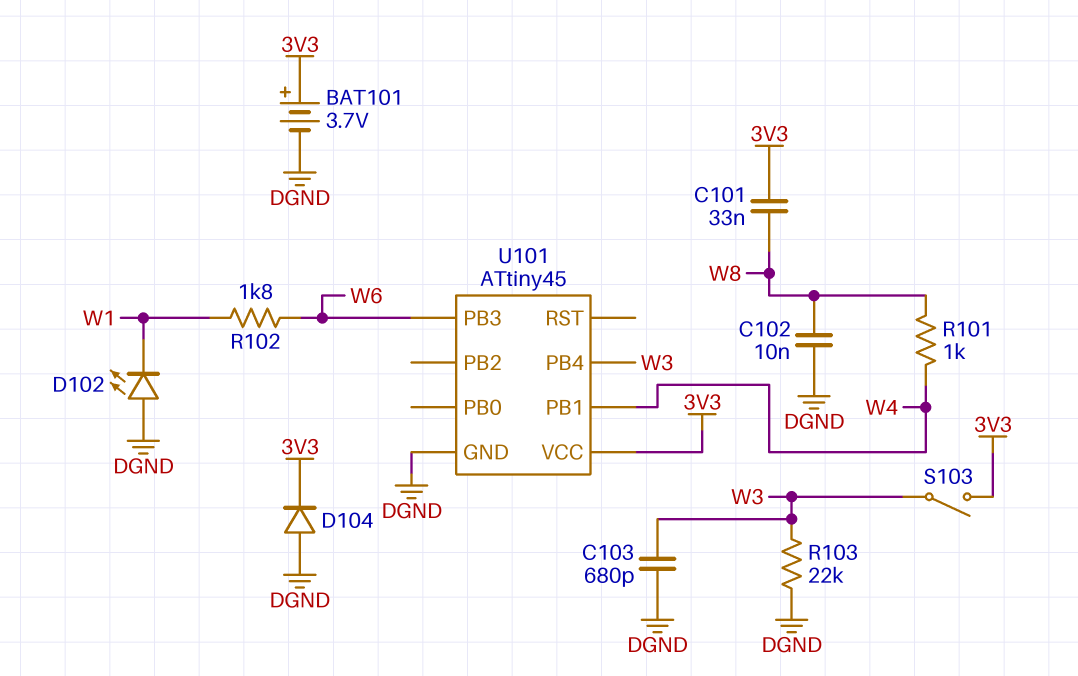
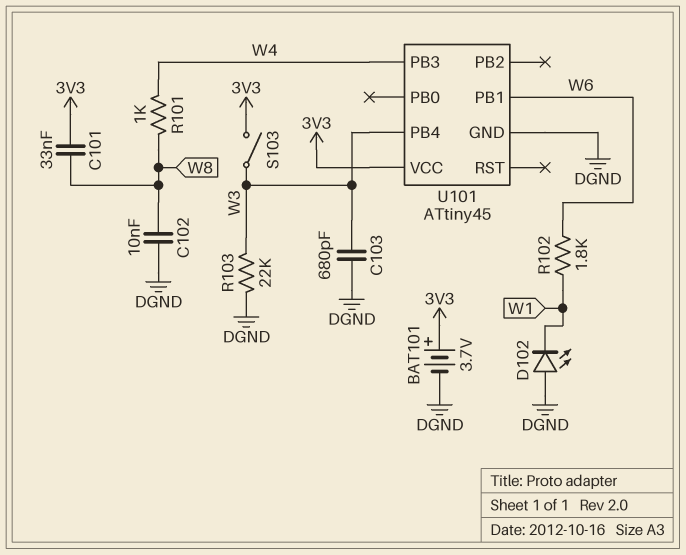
D104: diode (A DGND, K 3V3) -> none
U101 pin PB1: W4 -> W6
U101 pin PB3: W6 -> W4

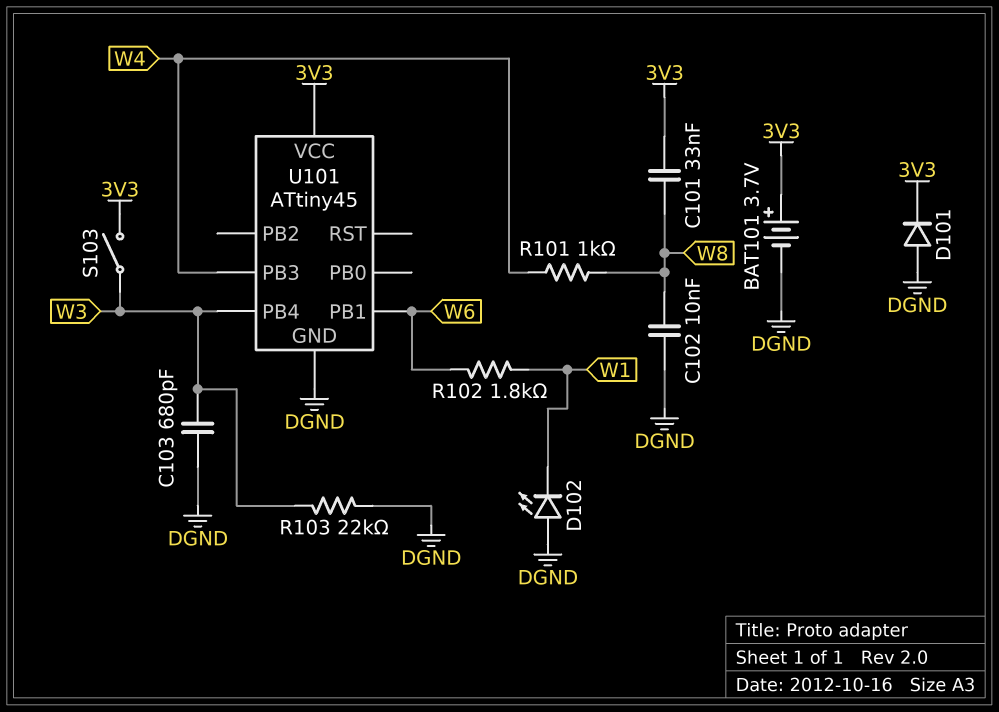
D101: none -> diode (A DGND, K 3V3)

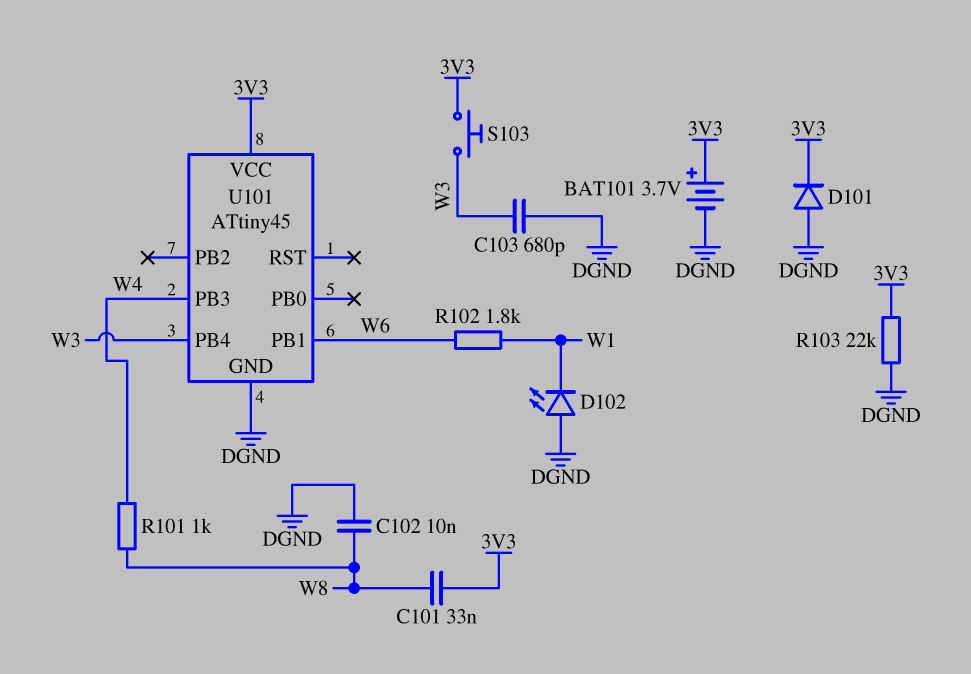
R103: 22k (DGND, W3) -> 22k (3V3, DGND)
S103: switch (3V3, W3) -> button (3V3, W3)

